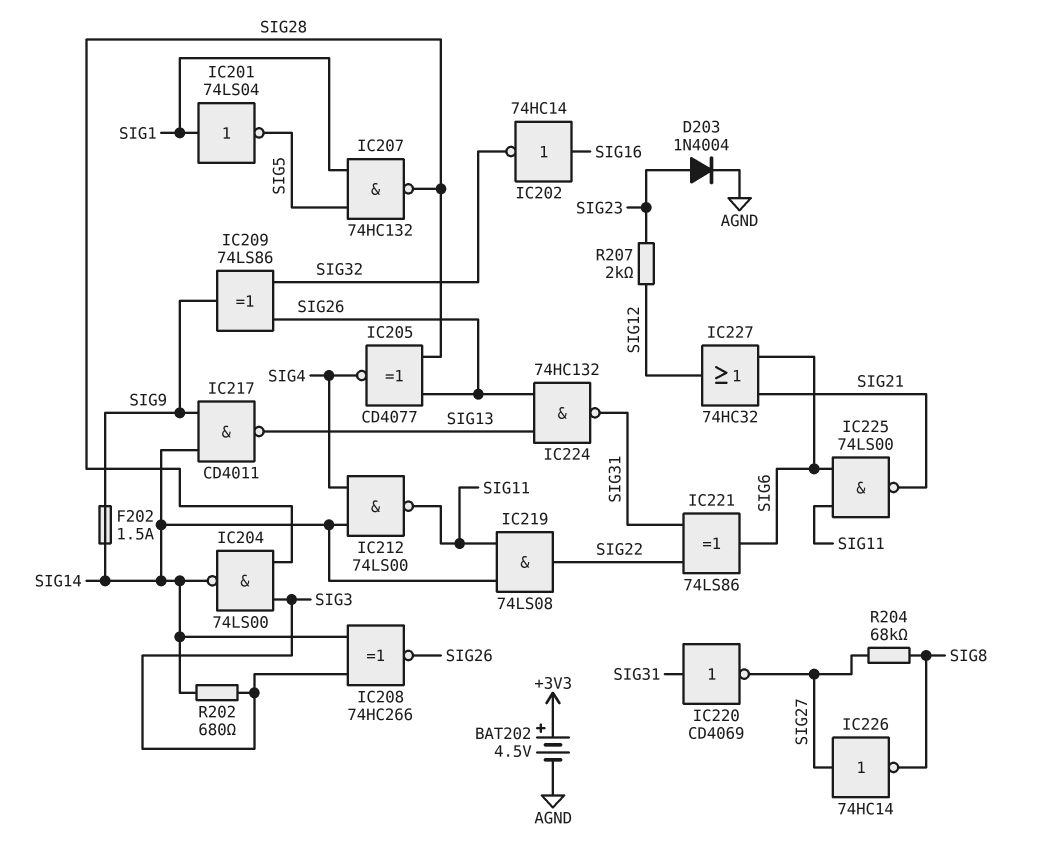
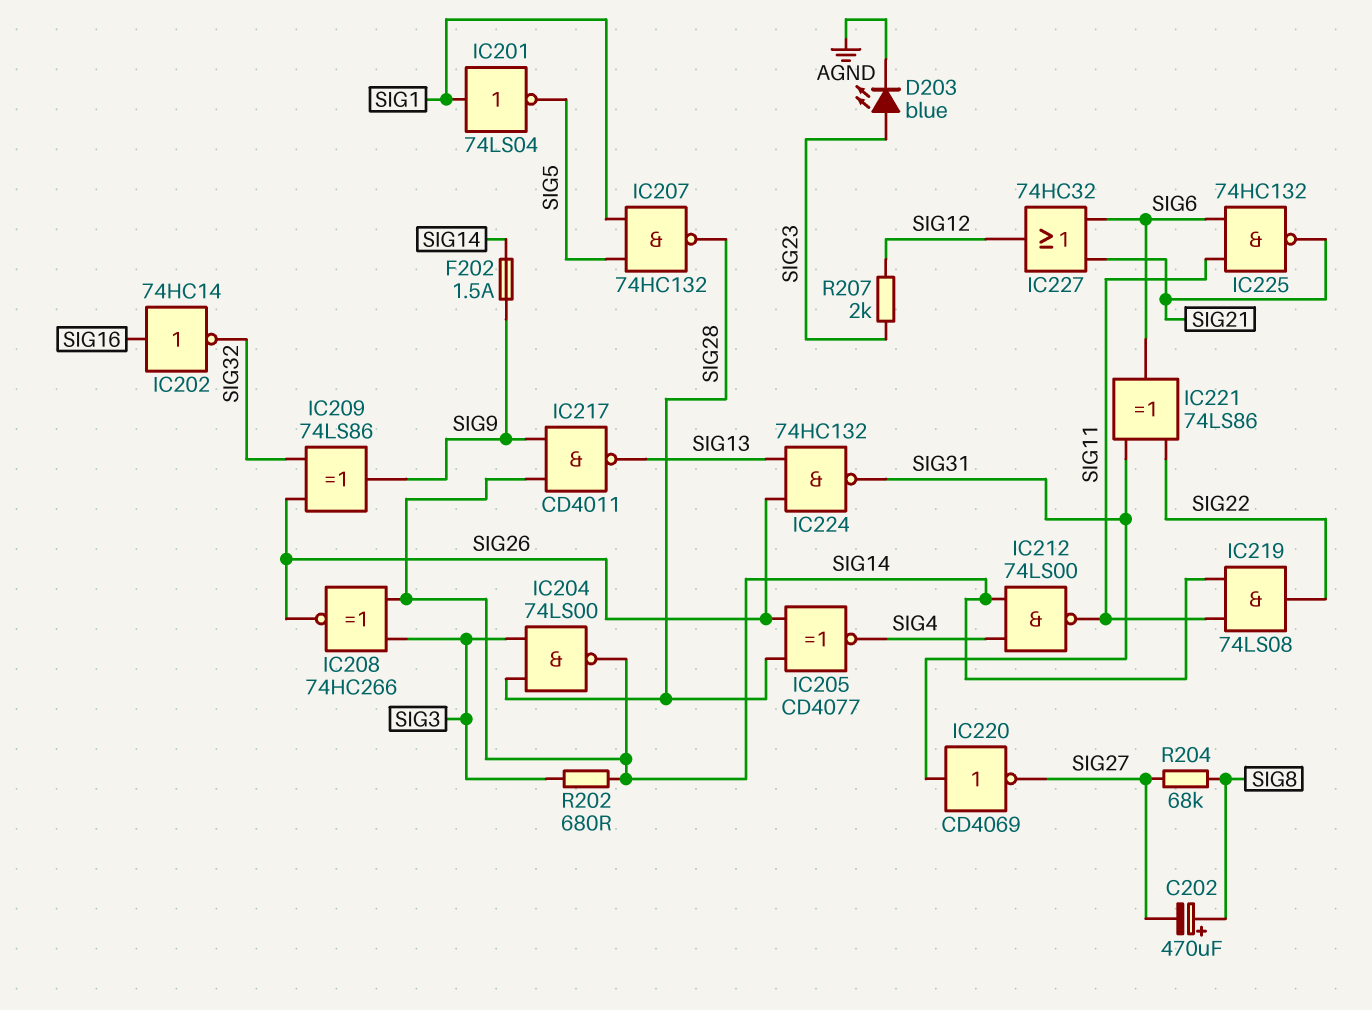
BAT202: 4.5V (plus +3V3, minus AGND) -> none
C202: none -> 470uF (plus SIG8, minus SIG27)
D203: diode 1N4004 (A SIG23, K AGND) -> LED blue (A SIG23, K AGND)
IC225: NAND 74LS00 (in SIG6, in SIG11, out SIG21) -> NAND 74HC132 (in SIG6, in SIG11, out SIG21)
IC226: NOT 74HC14 (in SIG27, out SIG8) -> none

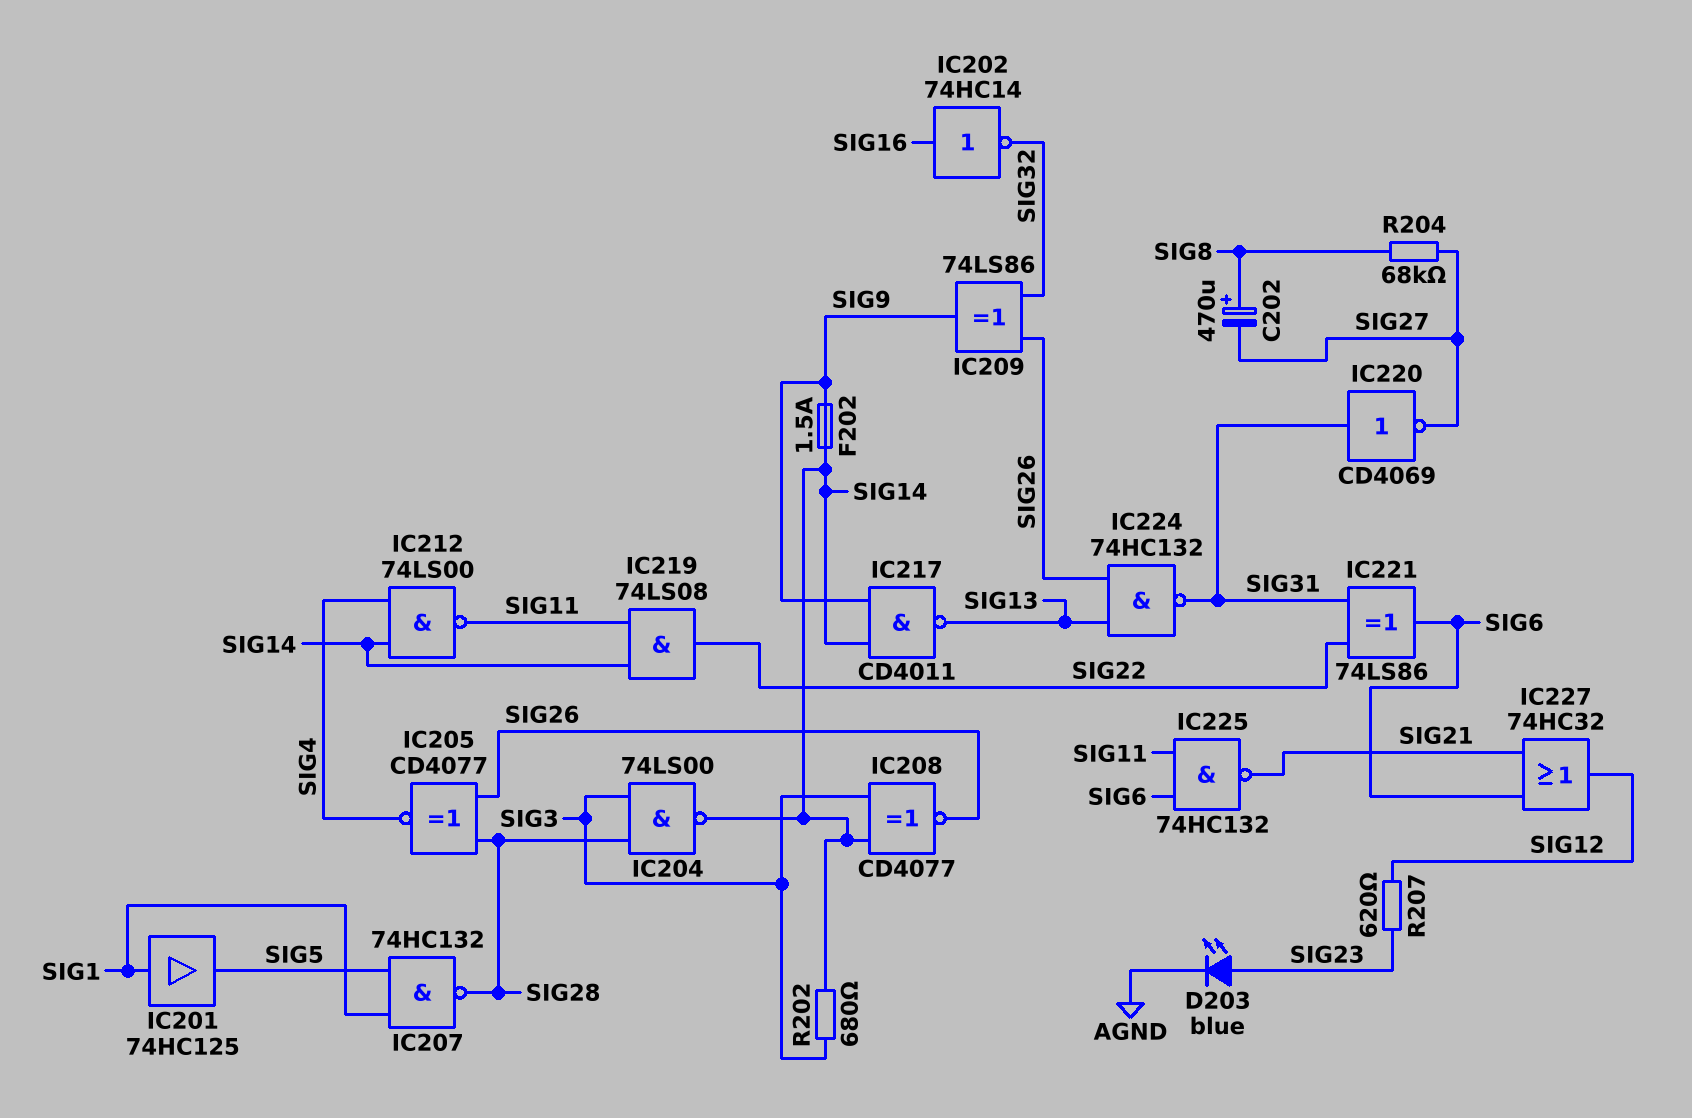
IC201: NOT 74LS04 (in SIG1, out SIG5) -> buffer 74HC125 (in SIG1, out SIG5)
IC208: XNOR 74HC266 (in SIG3, in SIG14, out SIG26) -> XNOR CD4077 (in SIG3, in SIG14, out SIG26)
R207: 2k (SIG12, SIG23) -> 620 (SIG12, SIG23)

